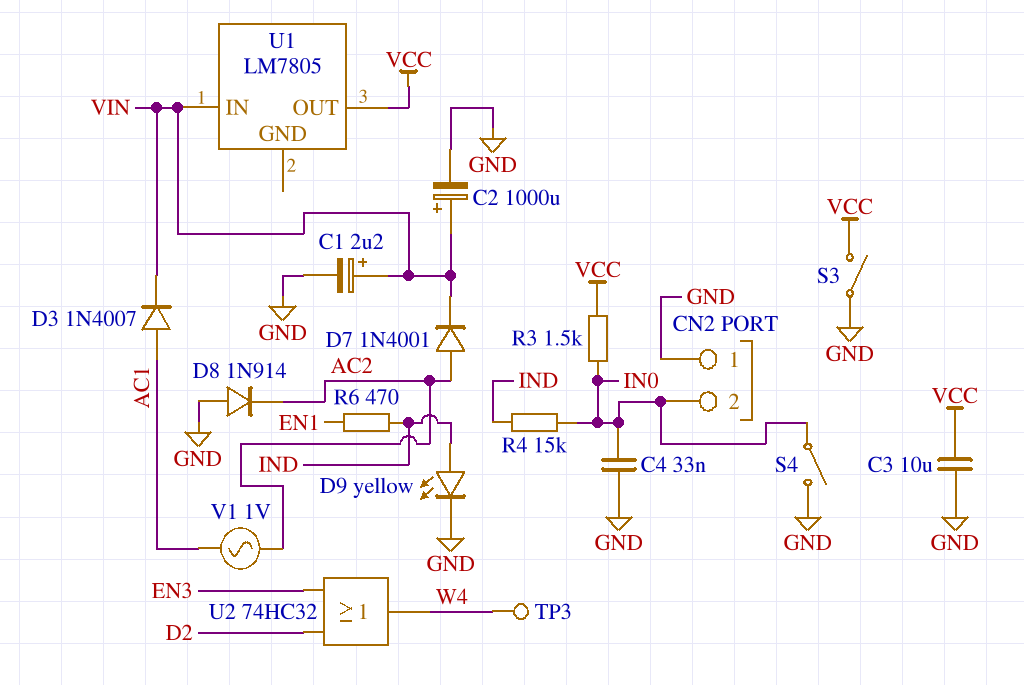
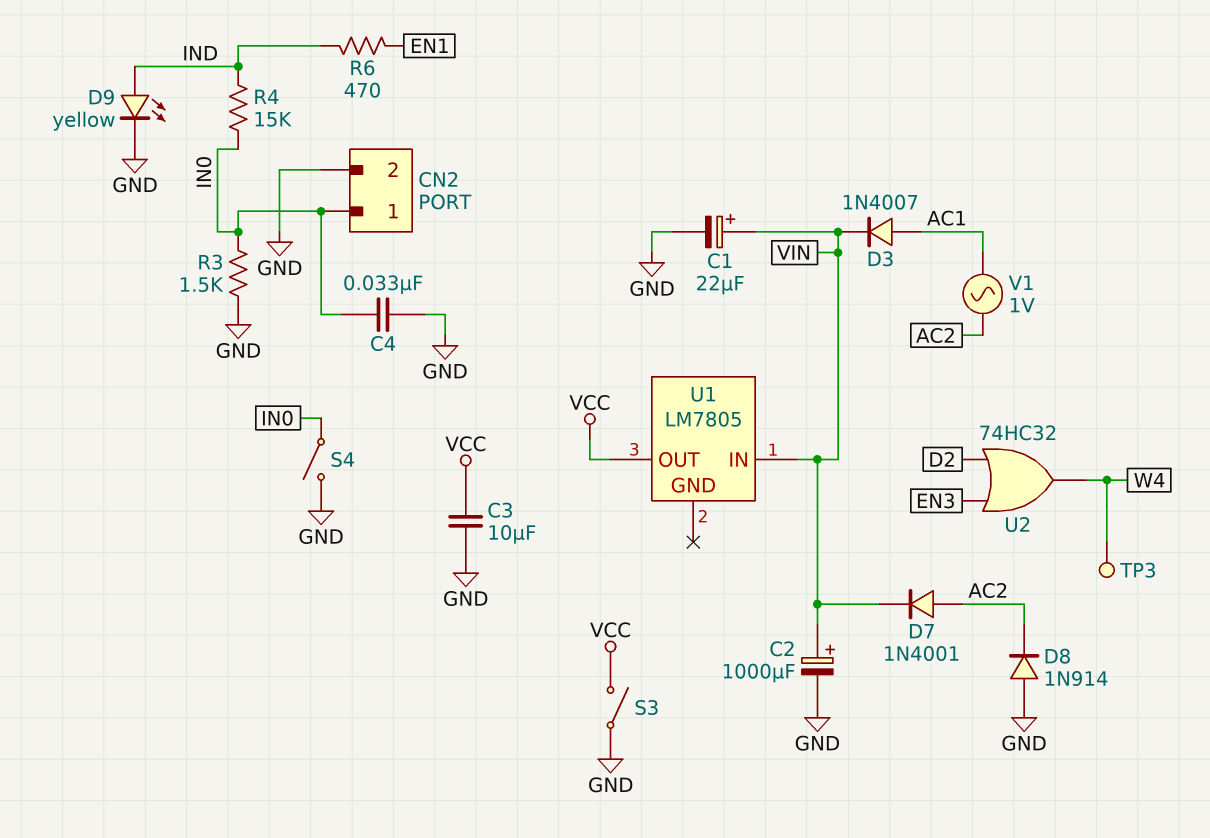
C1: 2.2uF (plus VIN, minus GND) -> 22uF (plus VIN, minus GND)
CN2 pin 1: GND -> IN0
CN2 pin 2: IN0 -> GND
R3: 1.5k (IN0, VCC) -> 1.5k (GND, IN0)

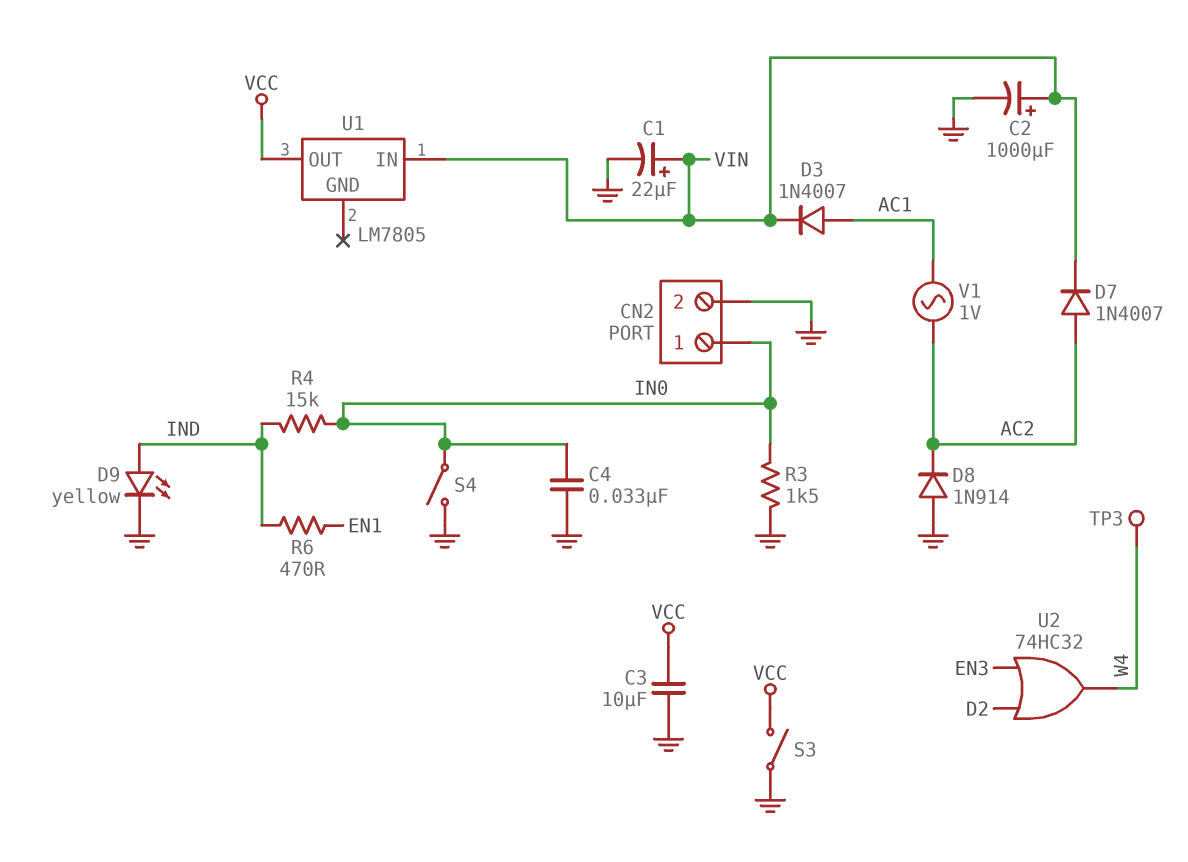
D7: diode 1N4001 (A AC2, K VIN) -> diode 1N4007 (A AC2, K VIN)

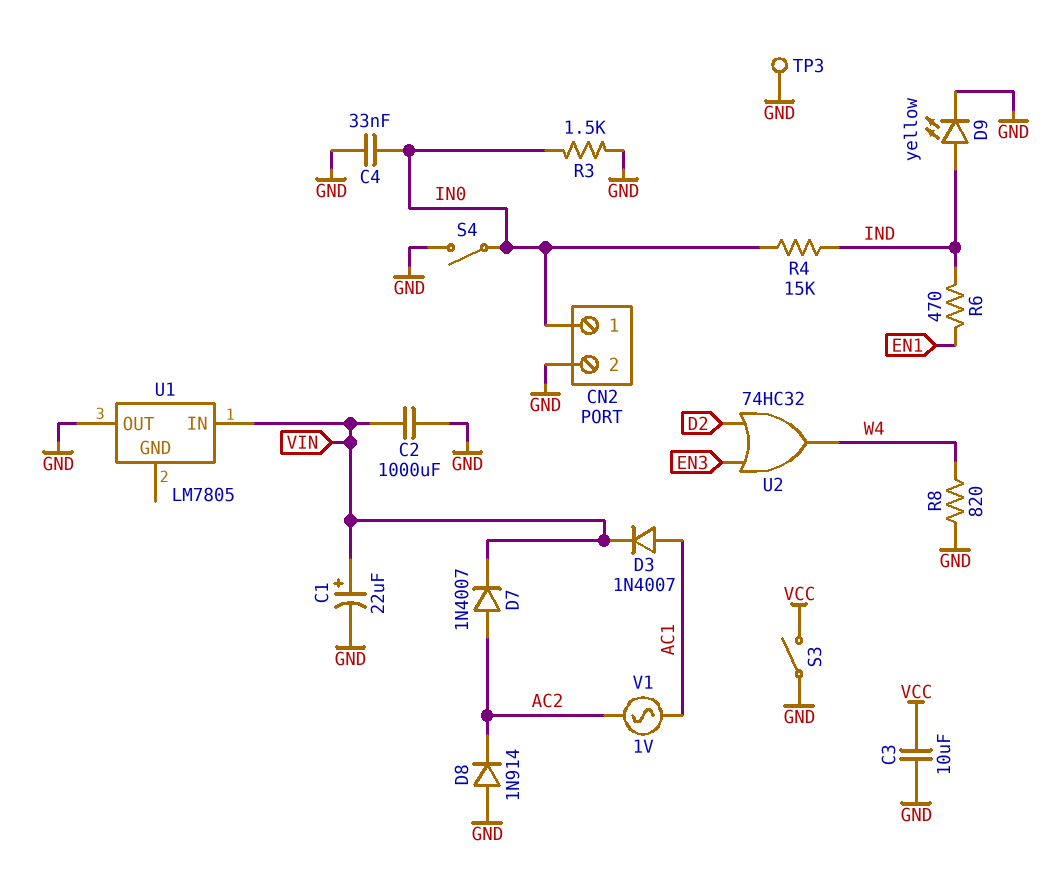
C2: 1000uF (plus VIN, minus GND) -> 1000uF (GND, VIN)
R8: none -> 820 (GND, W4)
TP3: test point (W4) -> test point (GND)
U1 pin OUT: VCC -> GND

